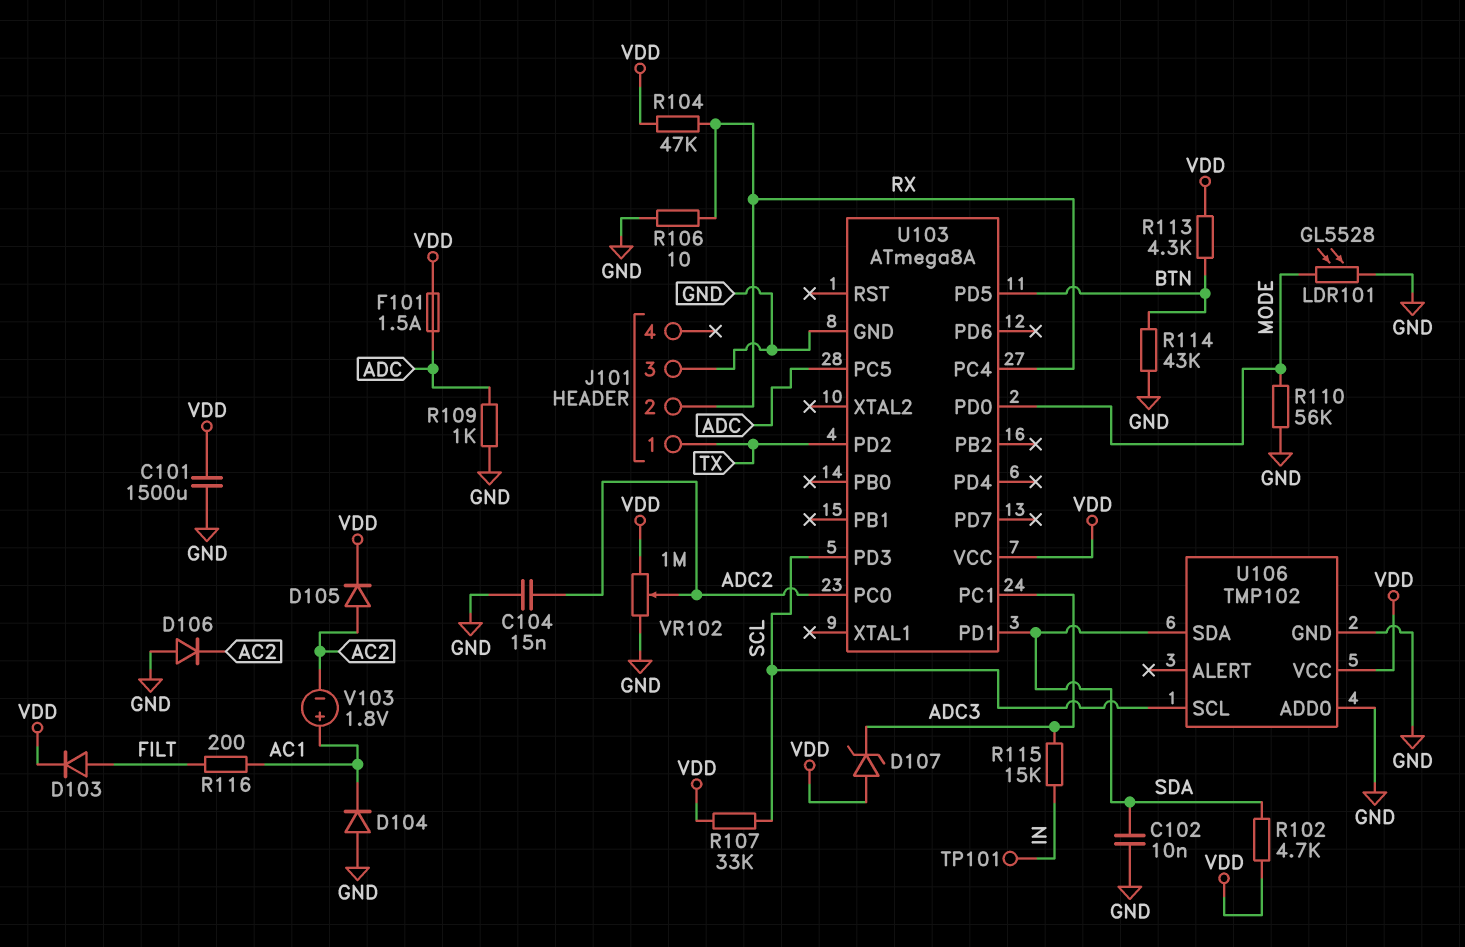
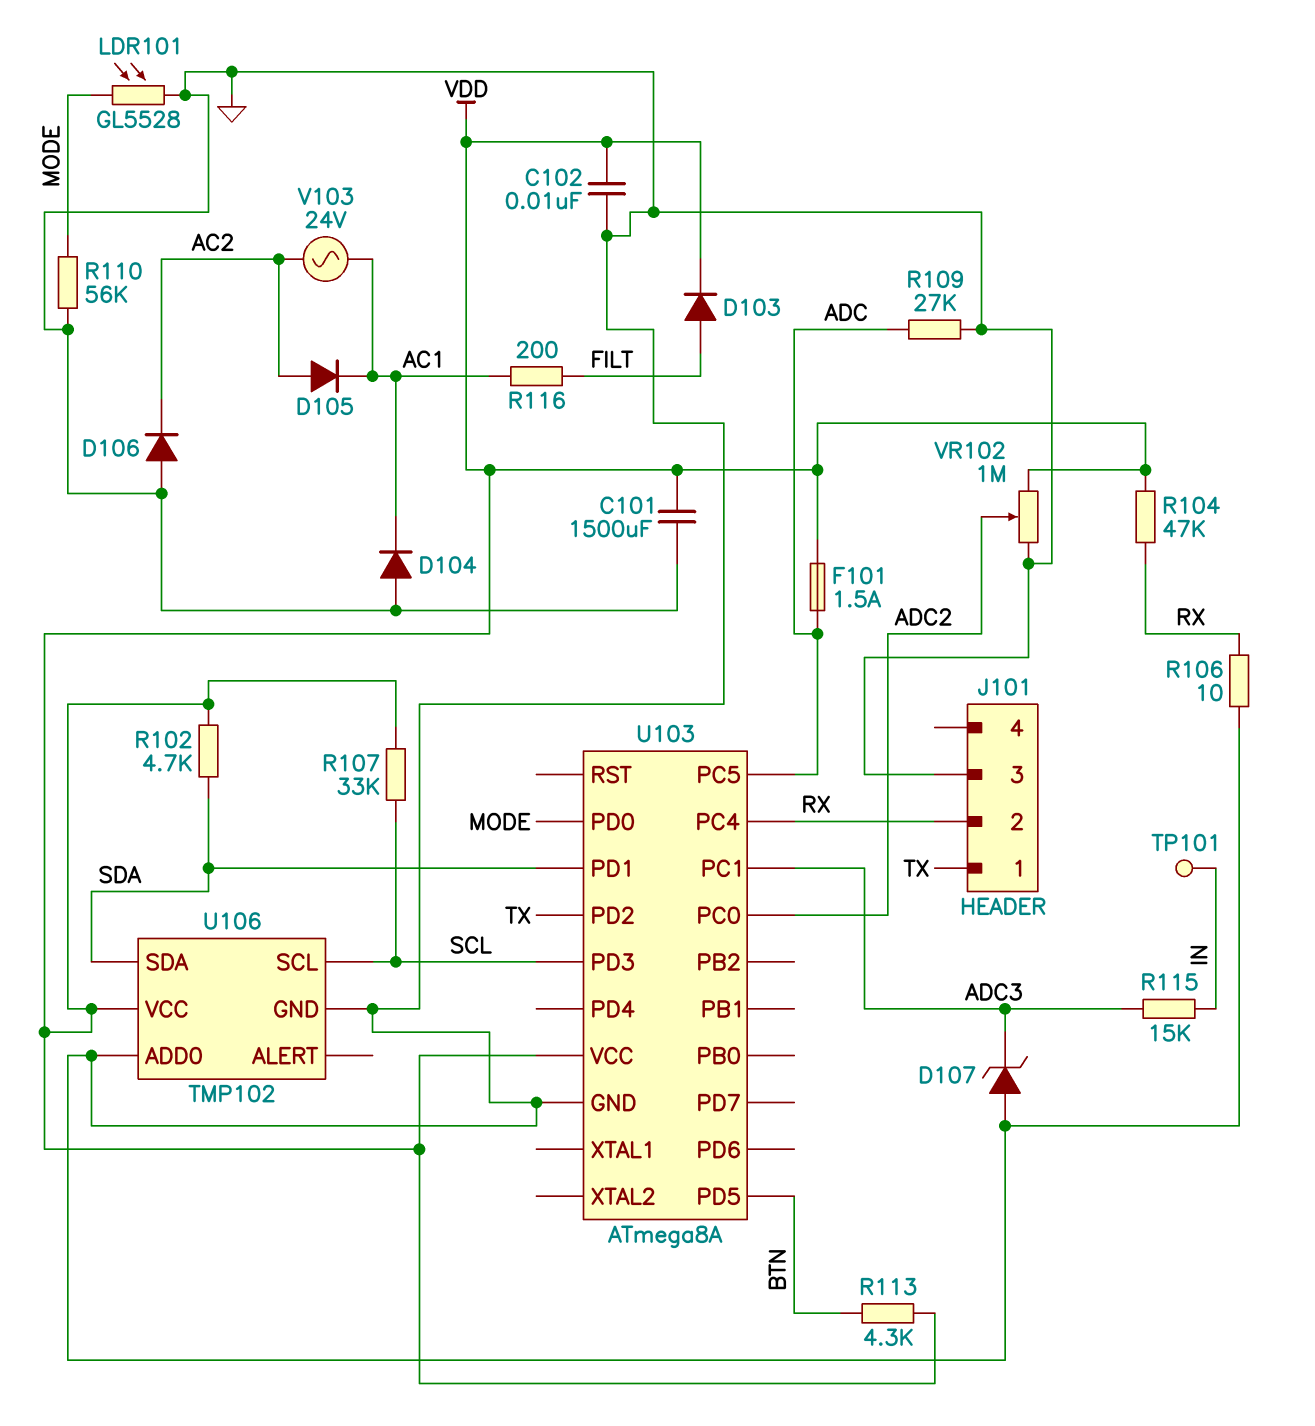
C102: 10nF (GND, SDA) -> 10nF (GND, VDD)
C104: 15nF (ADC2, GND) -> none
D105: diode (A AC2, K VDD) -> diode (A AC2, K AC1)
D107: zener (A VDD, K ADC3) -> zener (A GND, K ADC3)
R109: 1k (ADC, GND) -> 27k (ADC, GND)
R114: 43k (BTN, GND) -> none
V103: 1.8V (plus AC1, minus AC2) -> AC 24V (AC1, AC2)

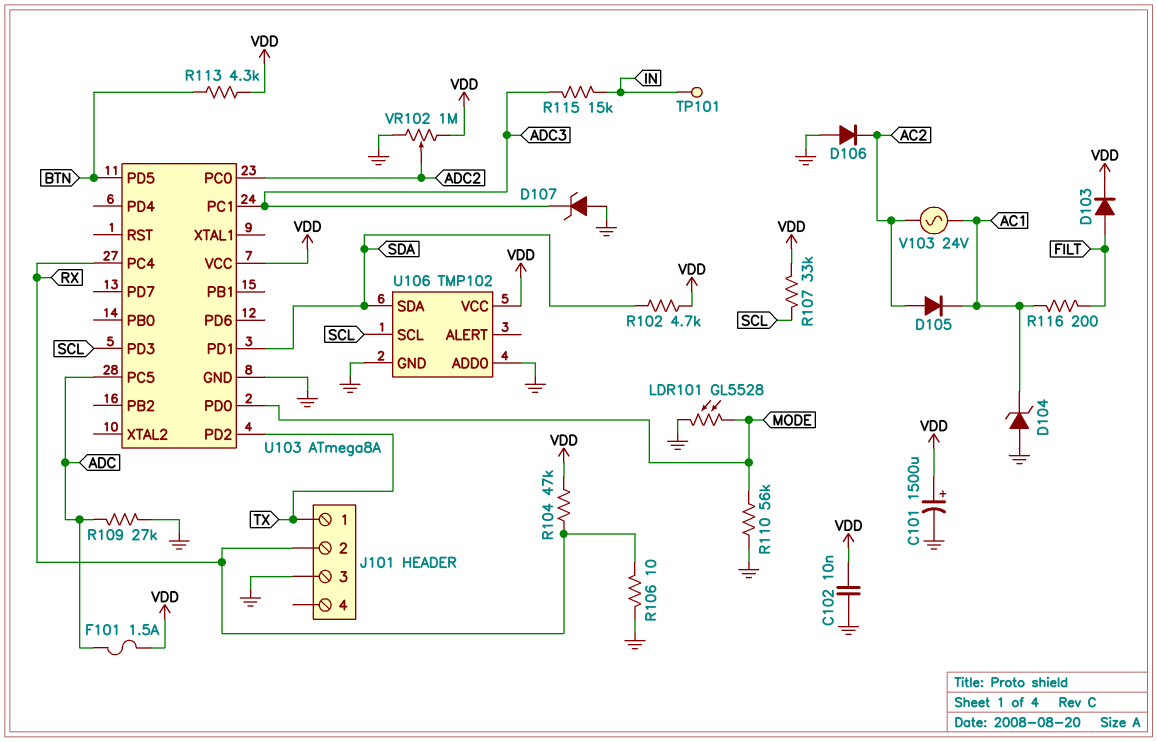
C101: 1500uF (GND, VDD) -> 1500uF (plus VDD, minus GND)
D104: diode (A GND, K AC1) -> zener (A GND, K AC1)

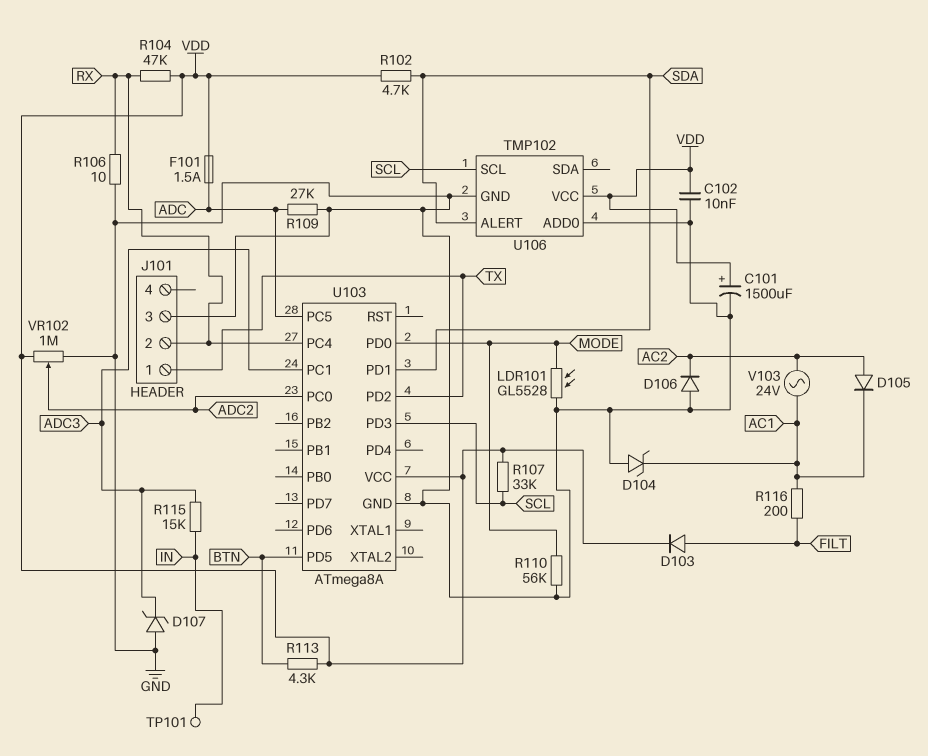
U106 pin ALERT: none -> SDA
U106 pin SDA: SDA -> none

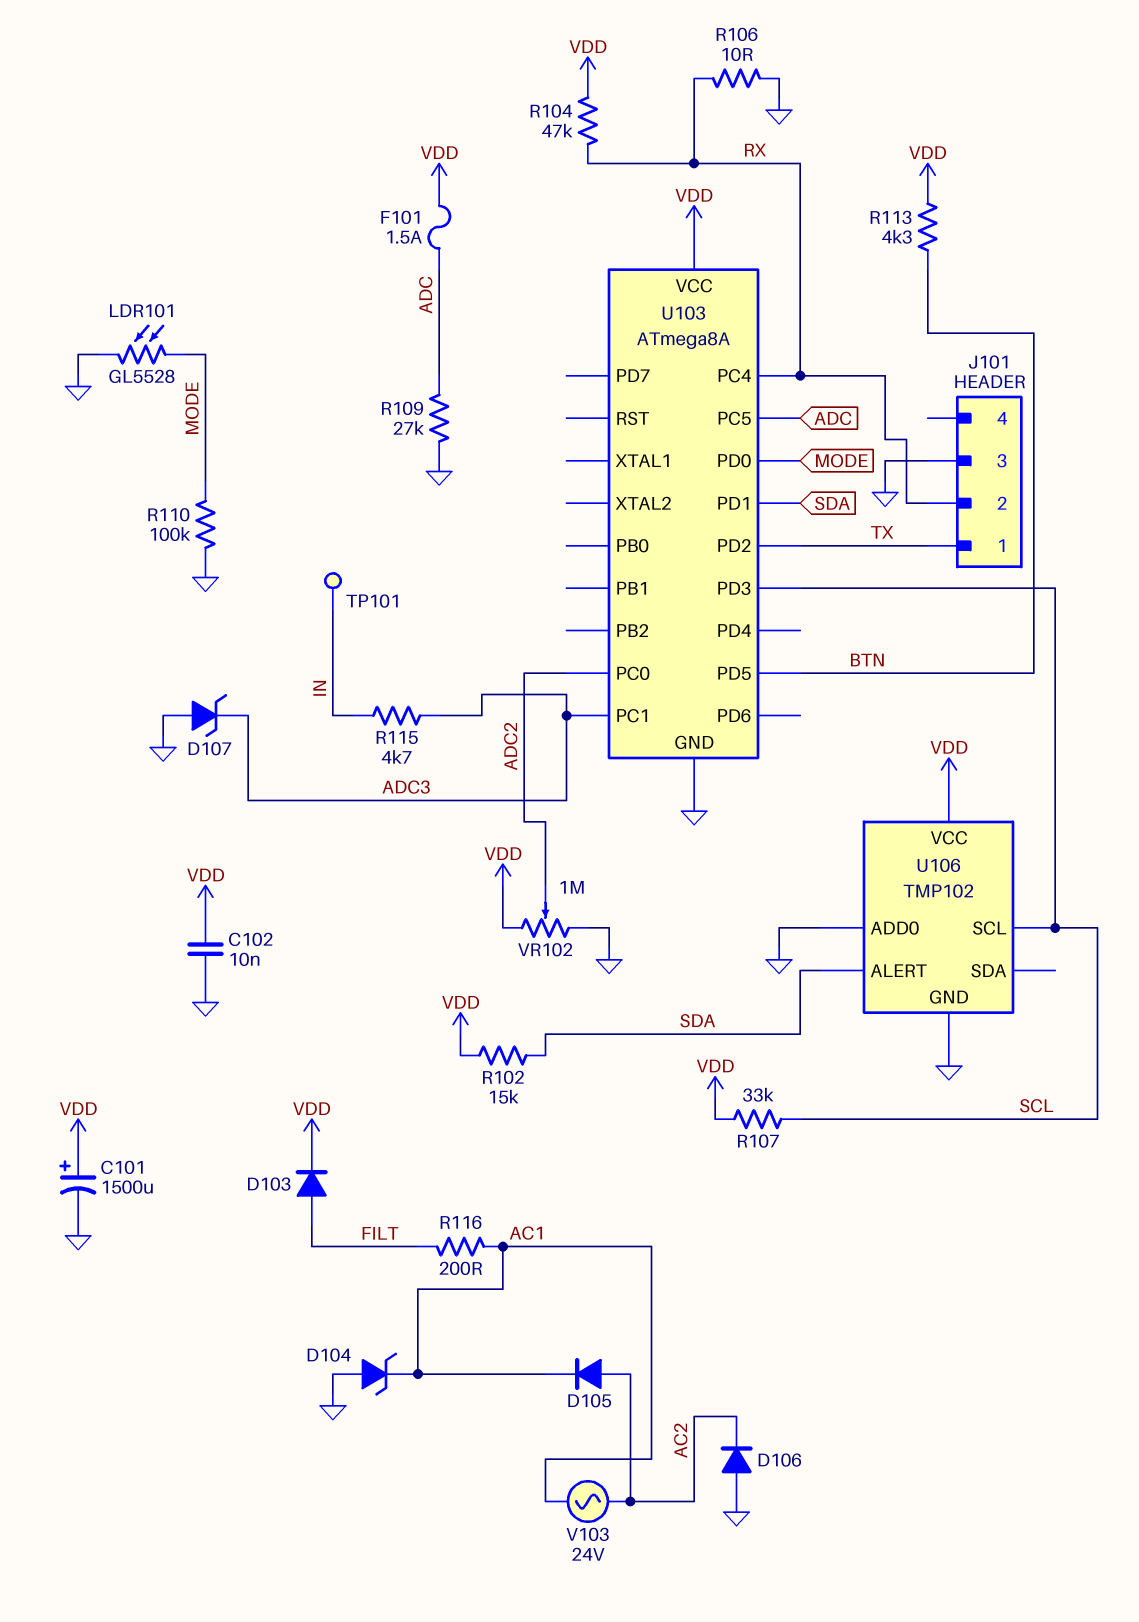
R102: 4.7k (SDA, VDD) -> 15k (SDA, VDD)
R110: 56k (GND, MODE) -> 100k (GND, MODE)
R115: 15k (ADC3, IN) -> 4.7k (ADC3, IN)

